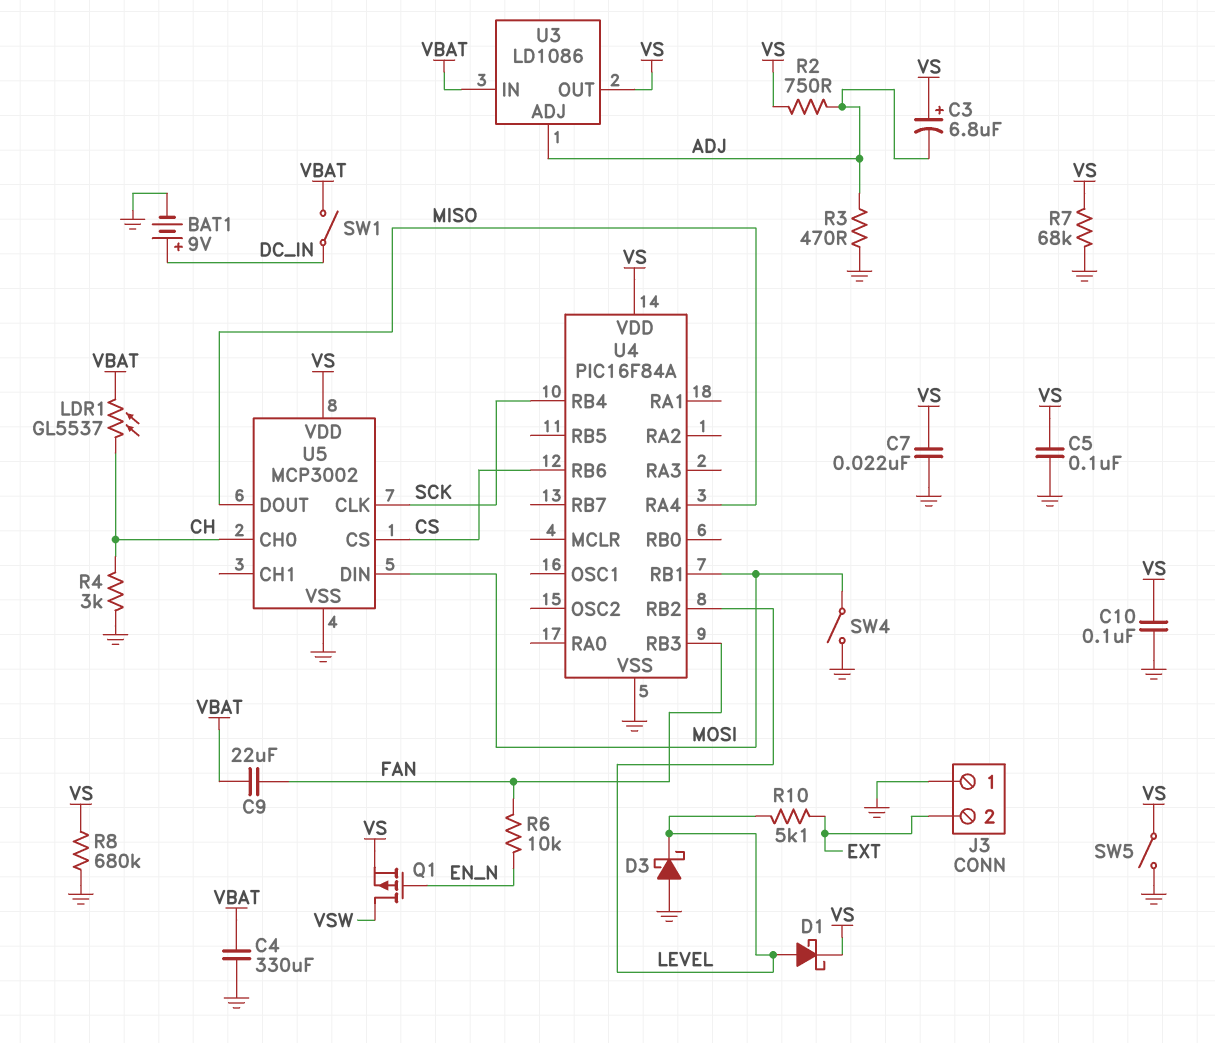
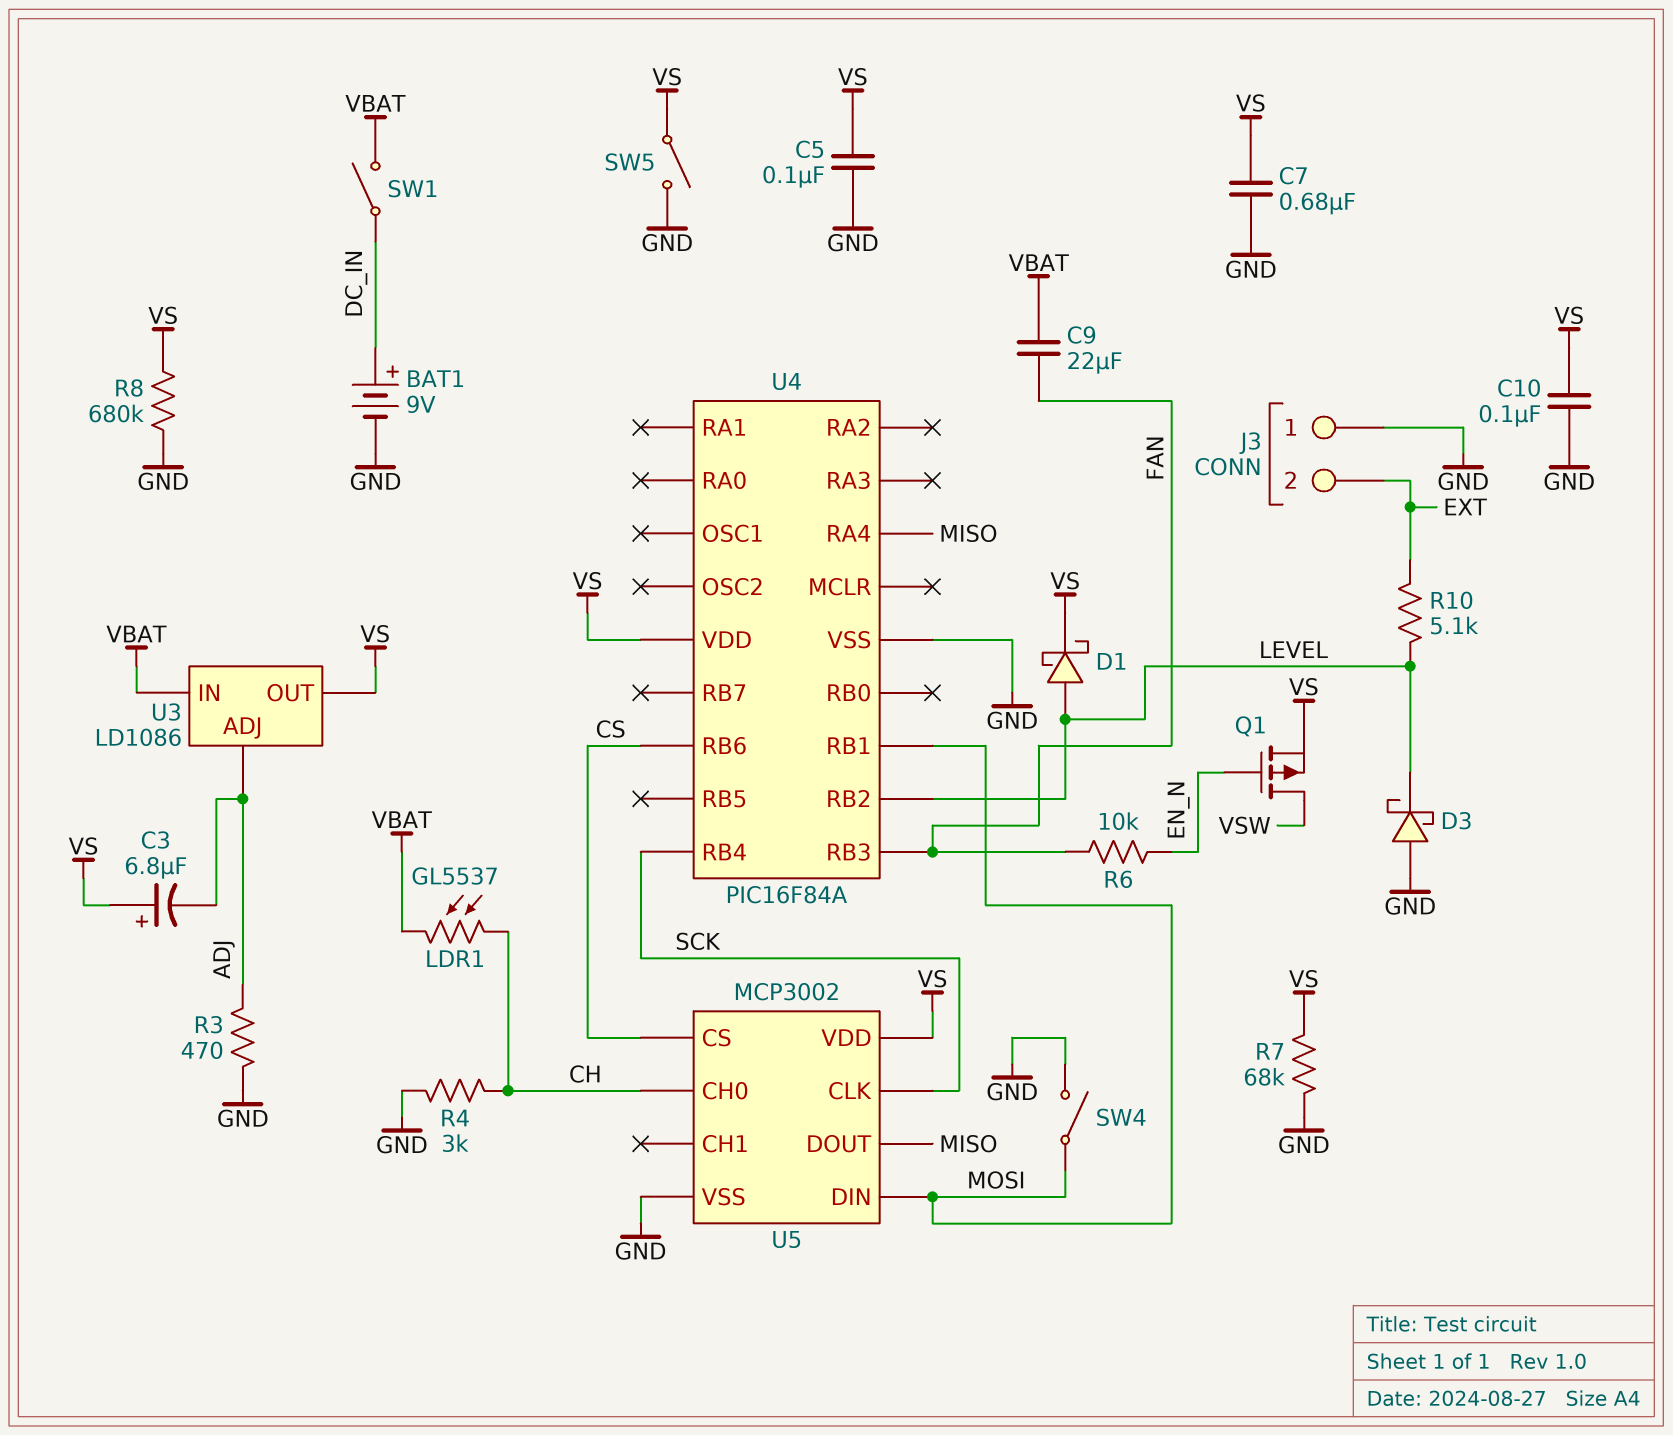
C4: 330uF (GND, VBAT) -> none
C7: 22nF (GND, VS) -> 680nF (GND, VS)
R2: 750 (ADJ, VS) -> none

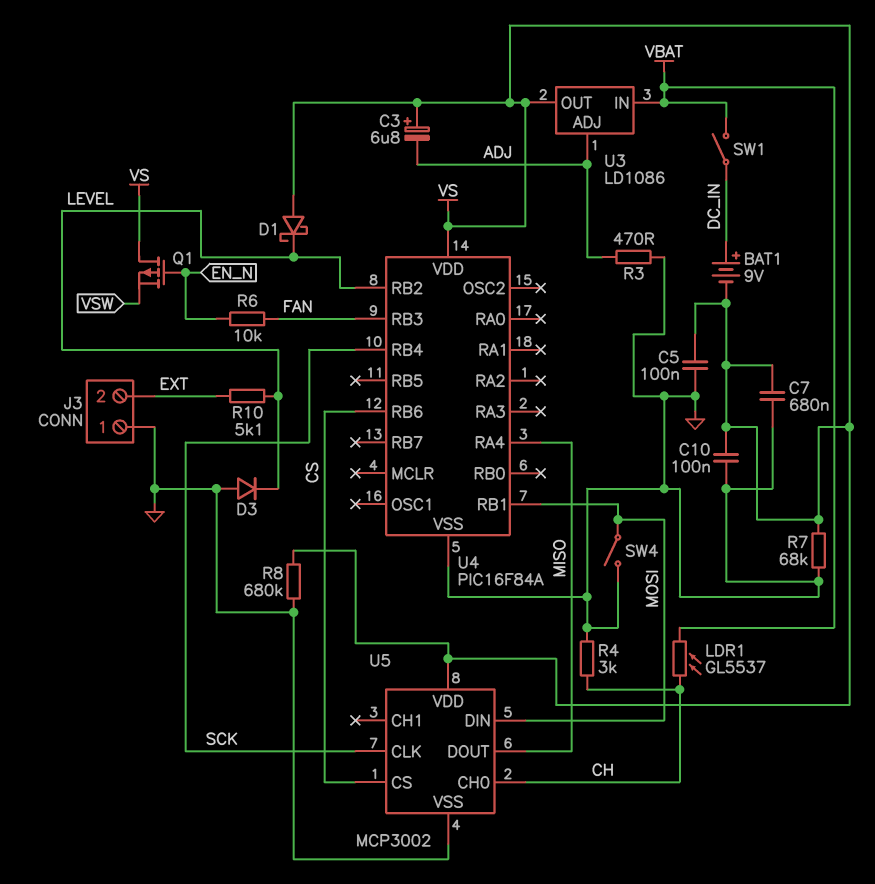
BAT1: 9V (plus DC_IN, minus GND) -> 9V (plus DC_IN, minus VS)
C9: 22uF (FAN, VBAT) -> none
D1: schottky (A LEVEL, K VS) -> schottky (A VS, K LEVEL)
D3: schottky (A GND, K LEVEL) -> diode (A GND, K LEVEL)
Q1: PMOS (G EN_N, D VSW, S VS) -> PMOS (G EN_N, D VS, S VSW)
SW5: switch (GND, VS) -> none

